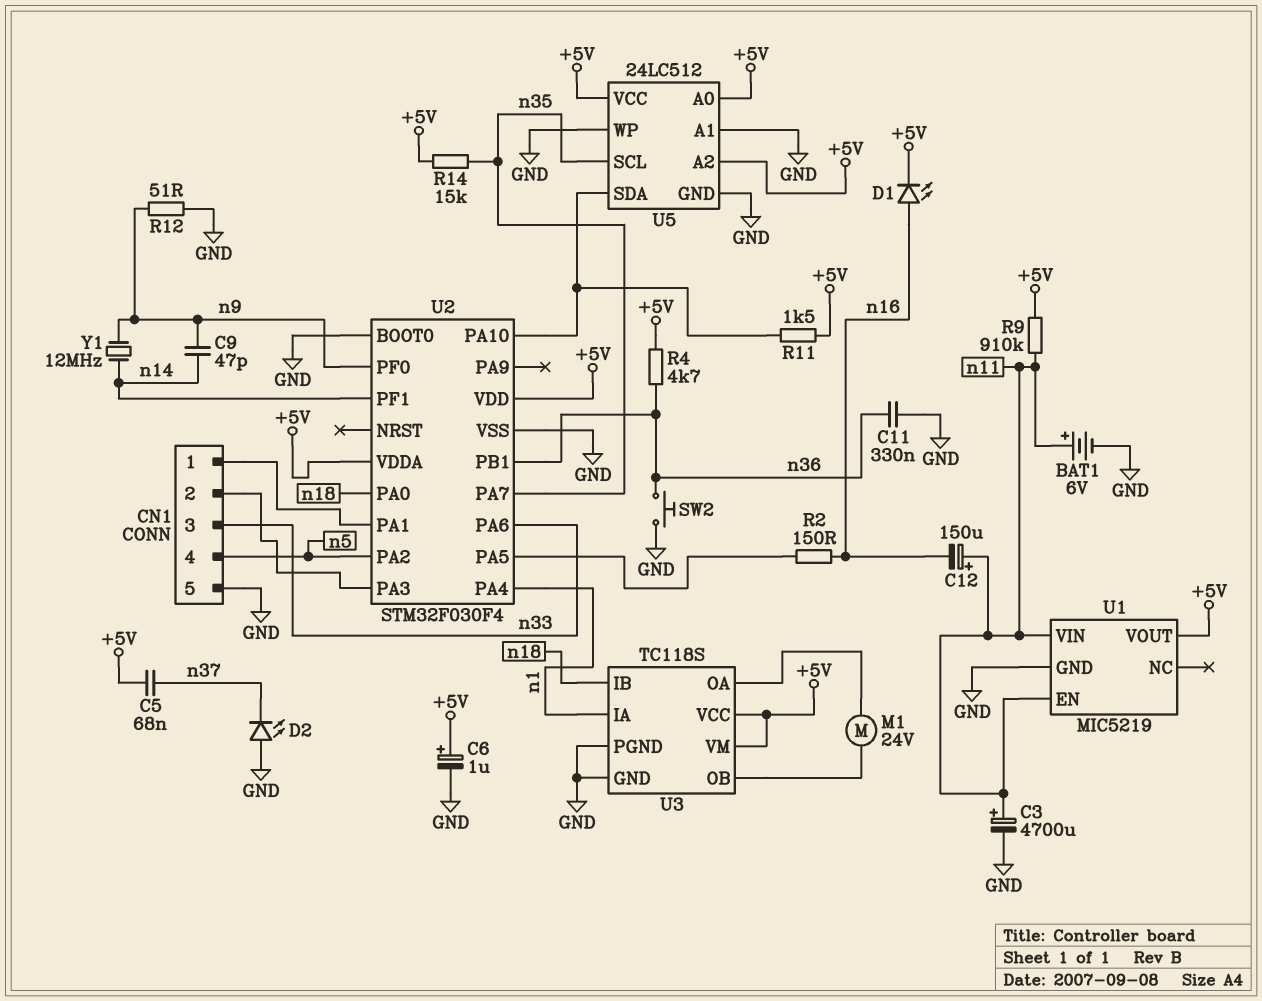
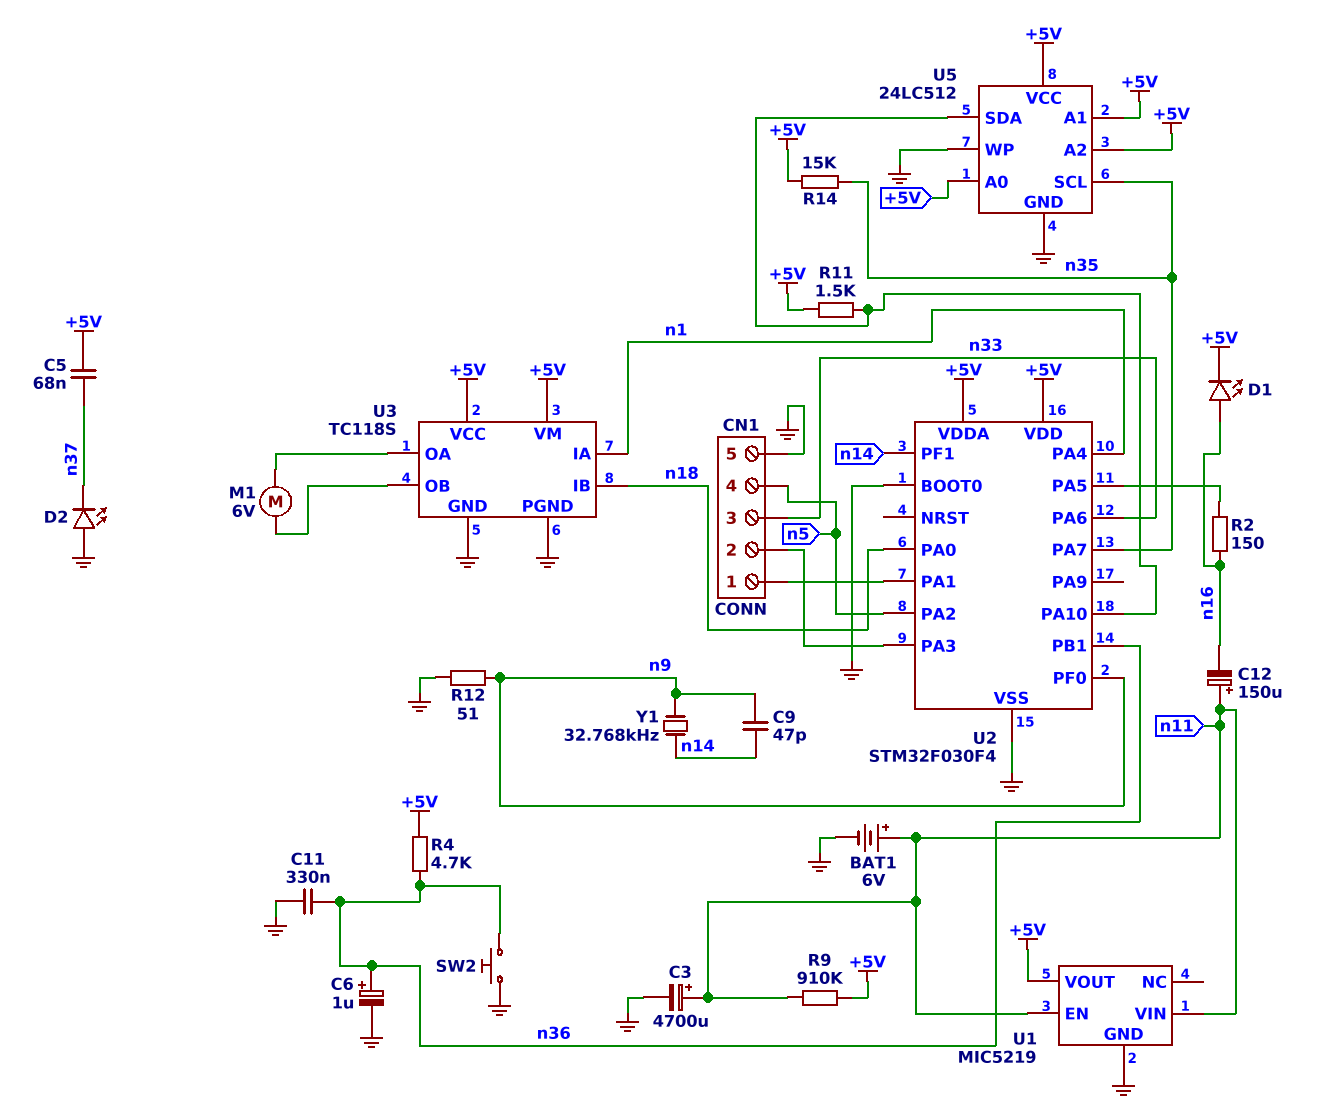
C6: 1uF (plus +5V, minus GND) -> 1uF (plus n36, minus GND)
M1: motor 24V (U3/OA, U3/OB) -> motor 6V (U3/OA, U3/OB)
U5 pin A1: GND -> +5V
Y1: 12MHz (n9, n14) -> 32.768kHz (n9, n14)

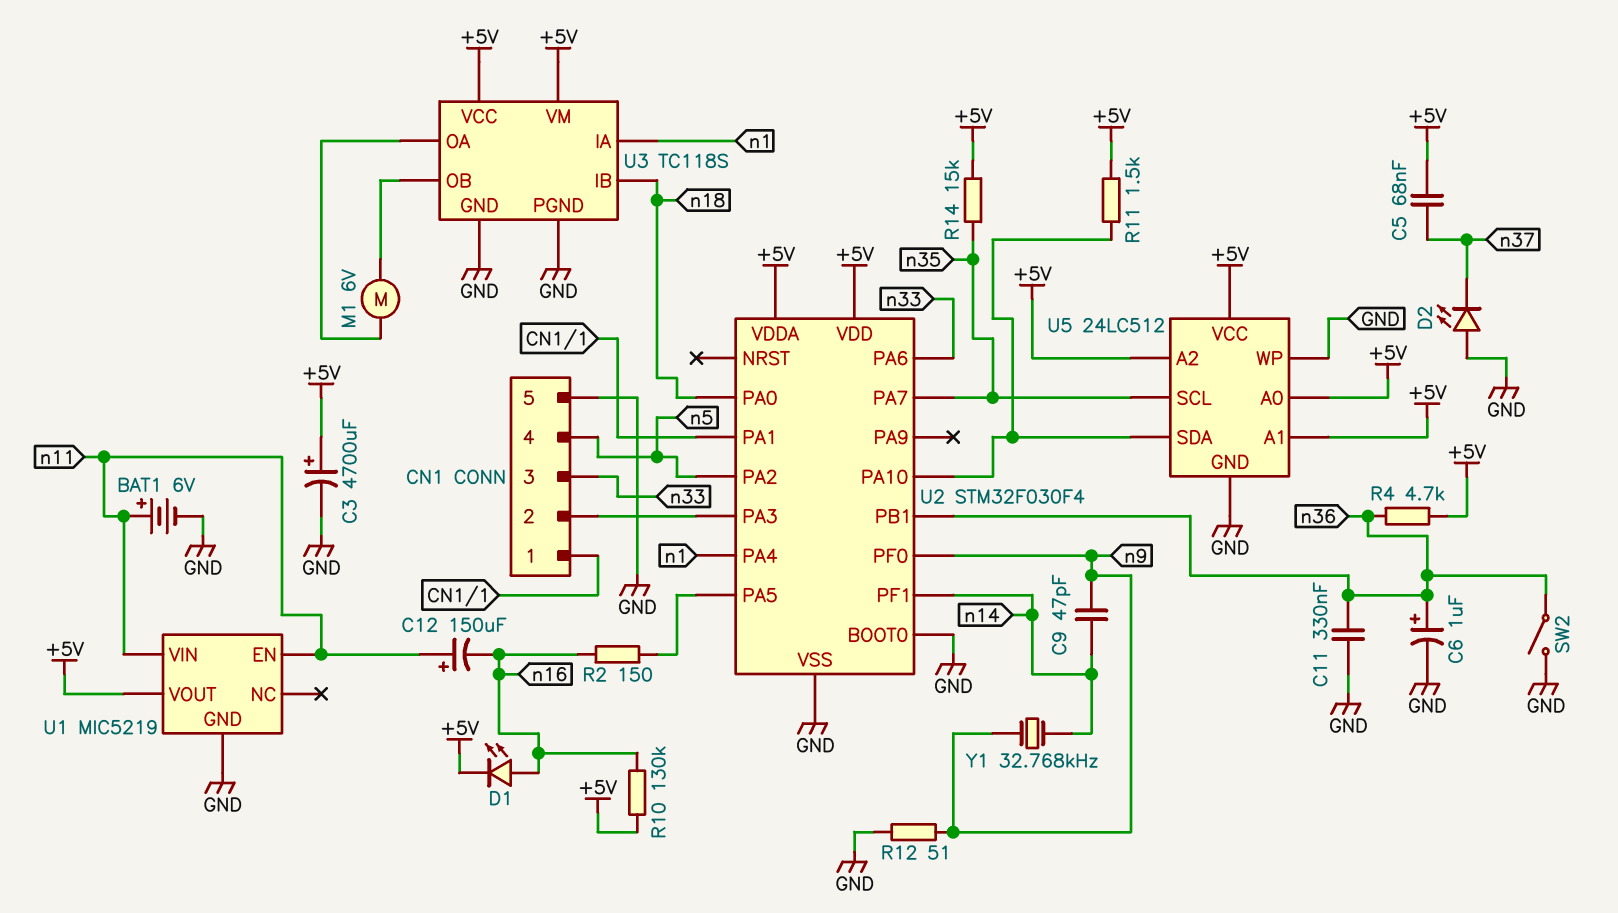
C3: 4700uF (plus n11, minus GND) -> 4700uF (plus +5V, minus GND)
R9: 910k (+5V, n11) -> none
R10: none -> 130k (+5V, n16)
SW2: button (GND, n36) -> switch (GND, n36)

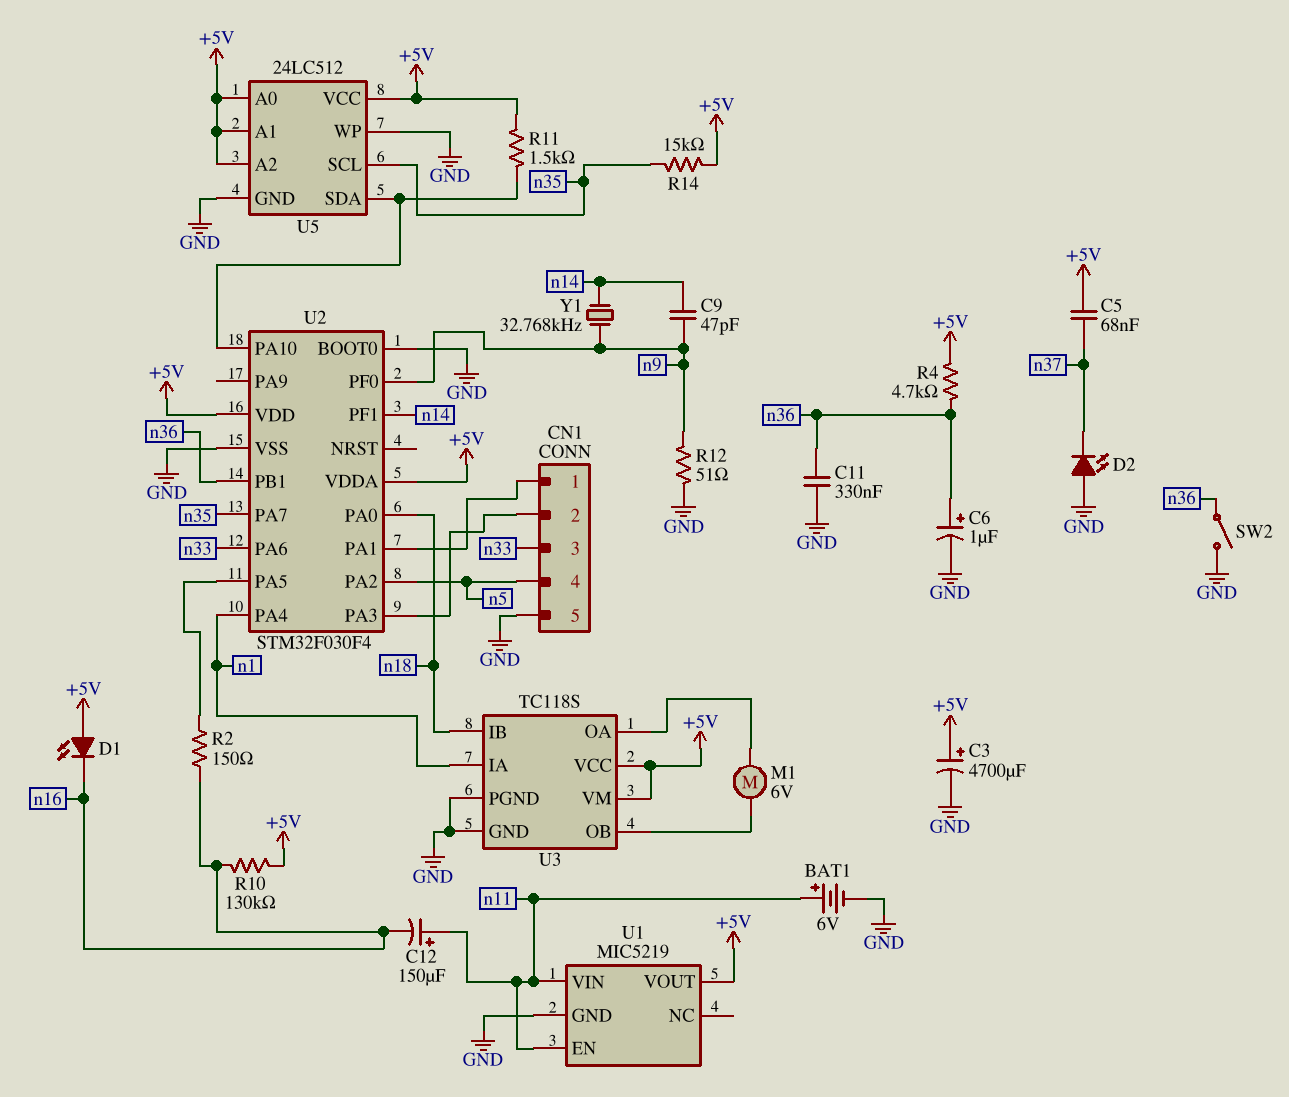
D1: LED (A n16, K +5V) -> LED (A +5V, K n16)

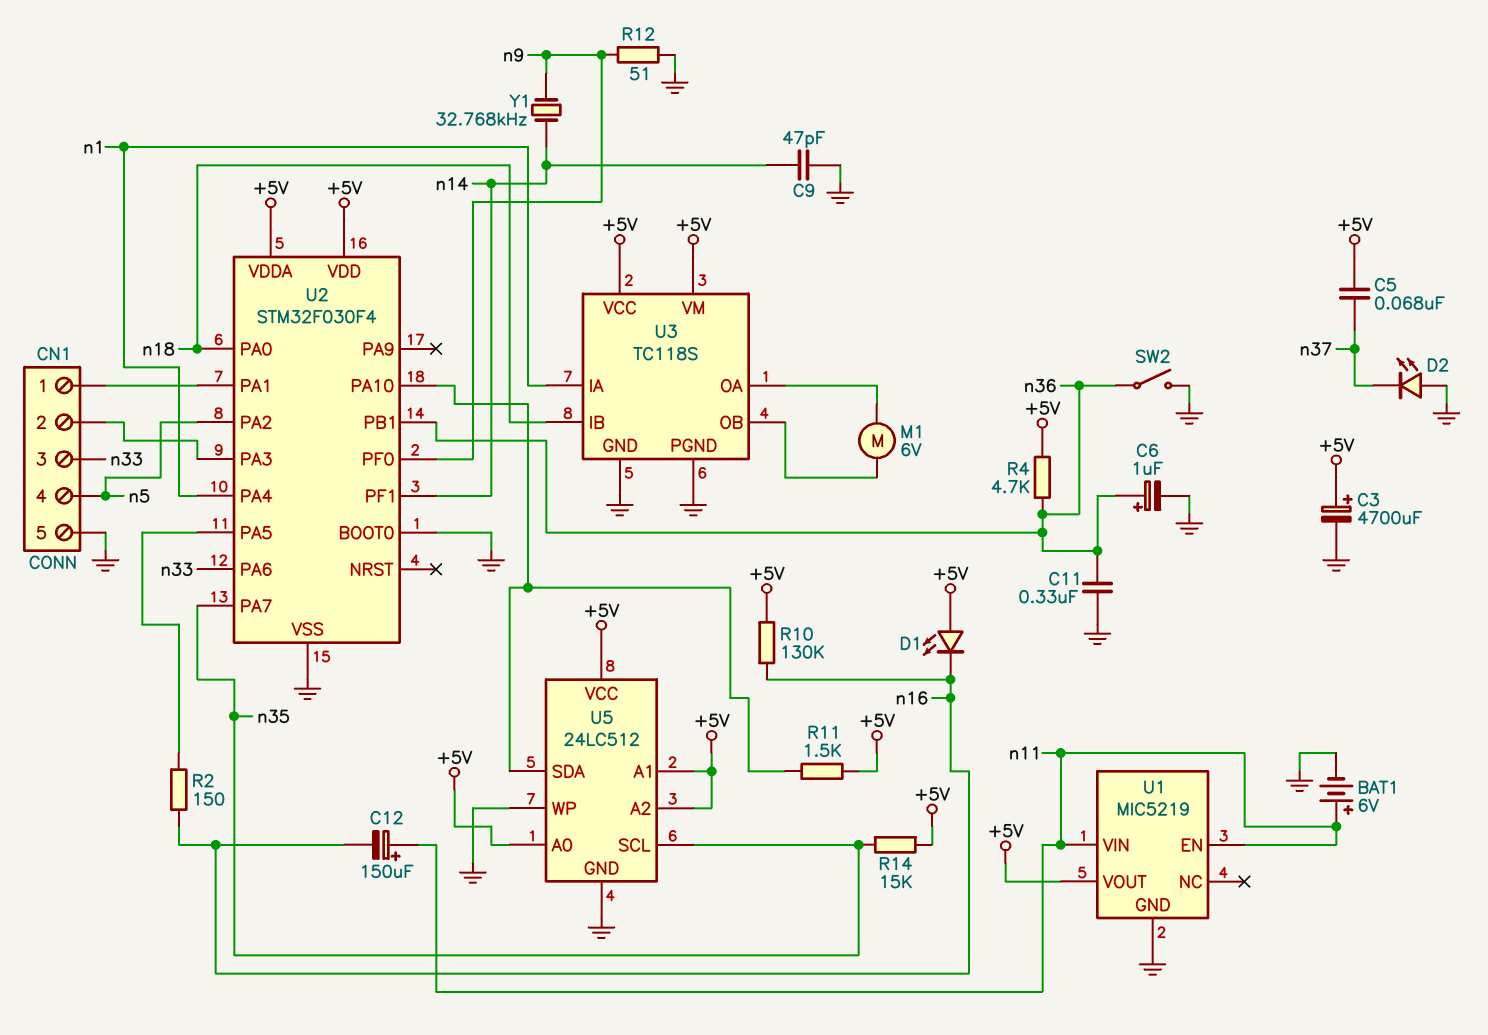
C9: 47pF (n9, n14) -> 47pF (GND, n14)

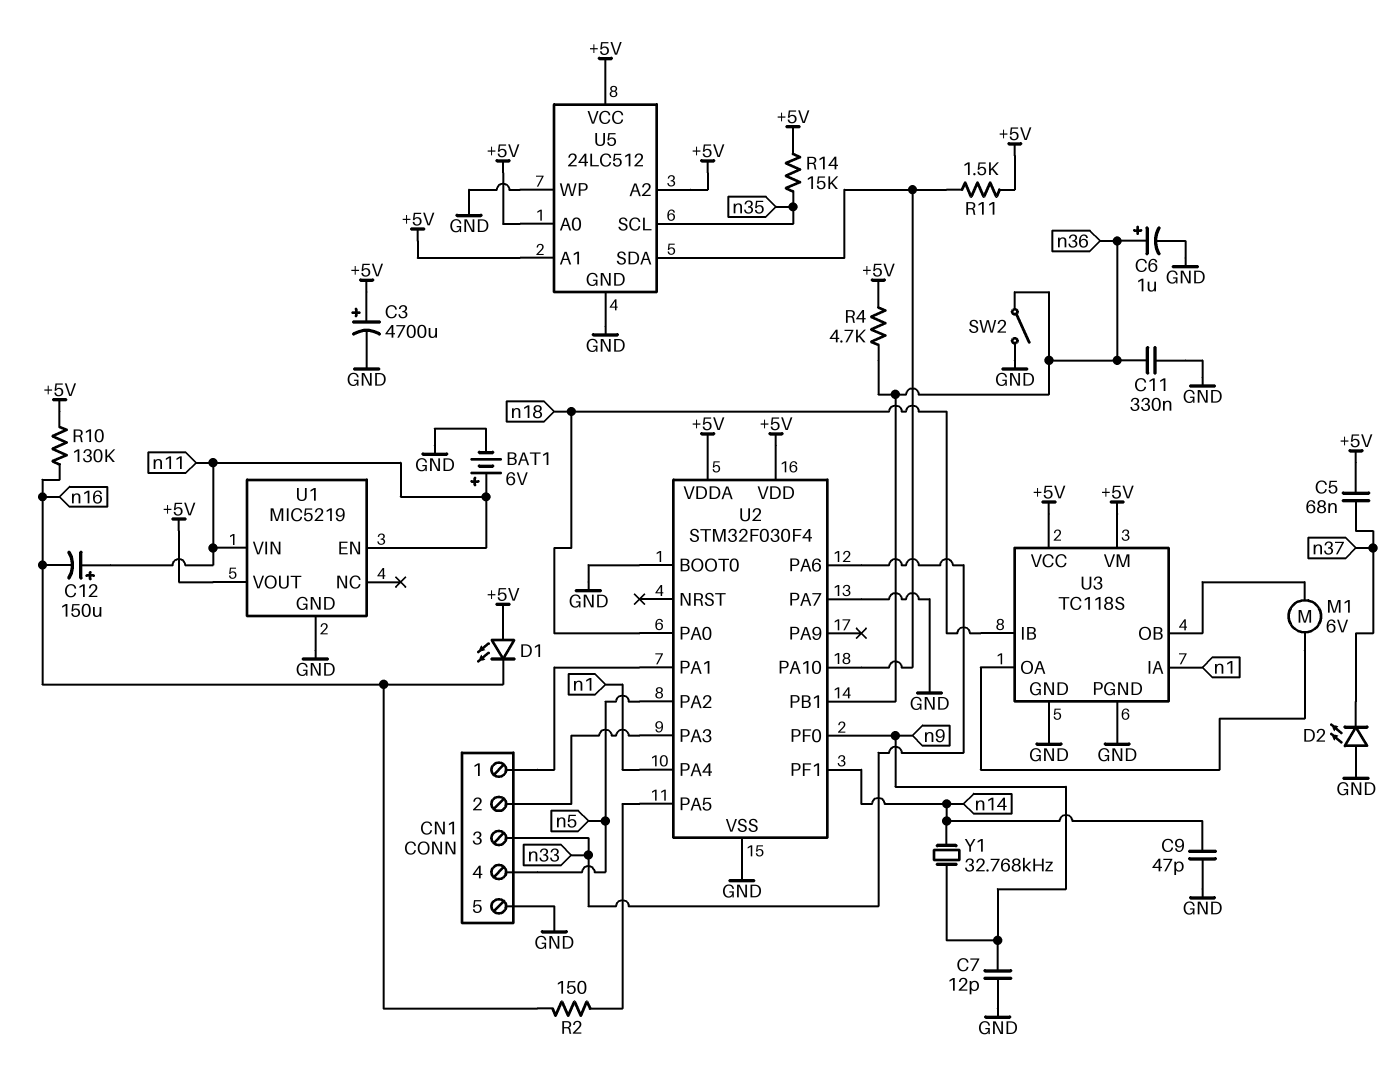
C7: none -> 12pF (GND, n9)
R12: 51 (GND, n9) -> none
U2 pin PA7: n35 -> GND

